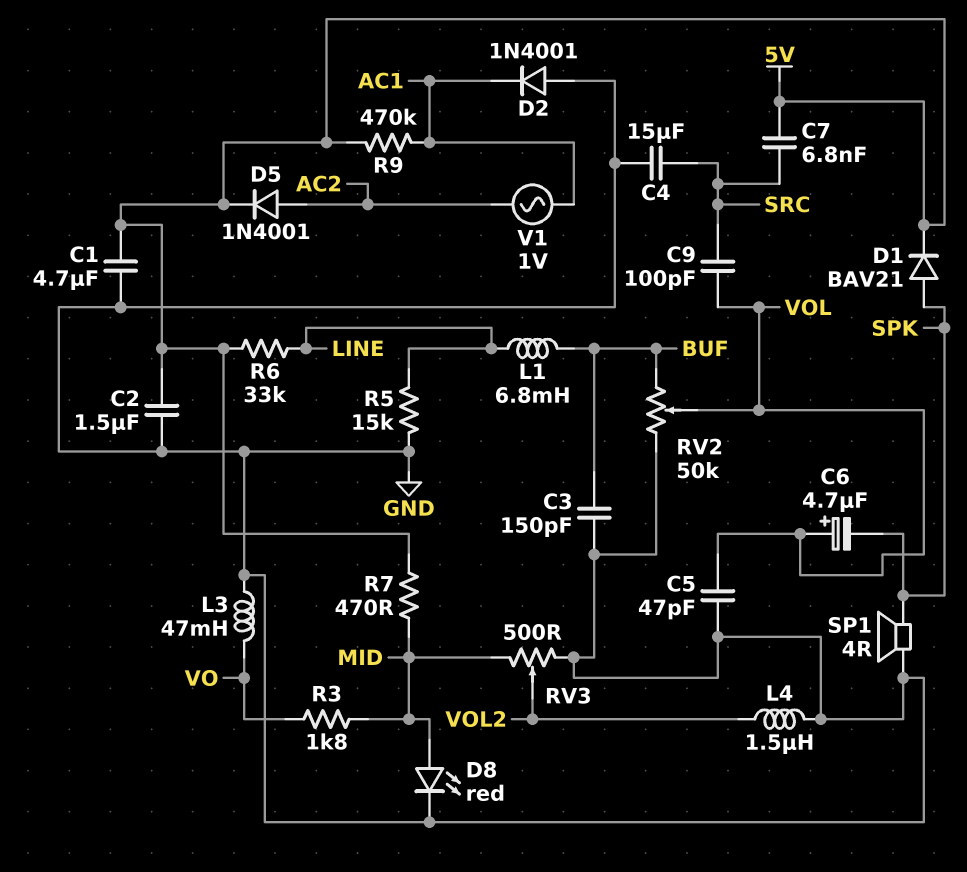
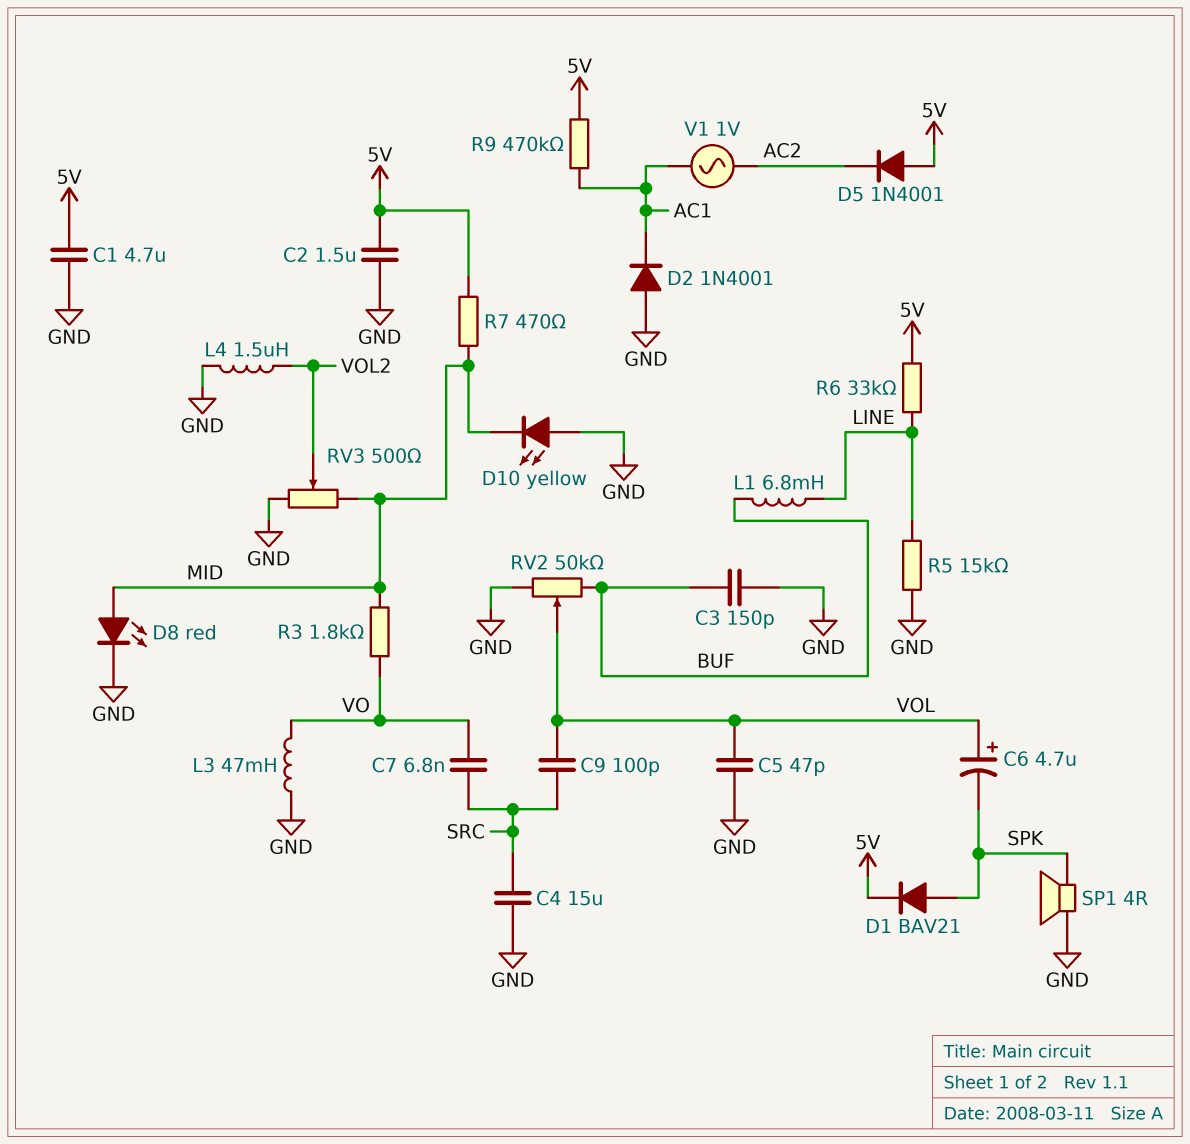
C7: 6.8nF (5V, SRC) -> 6.8nF (SRC, VO)
D5: diode 1N4001 (A AC2, K 5V) -> diode 1N4001 (A 5V, K AC2)
D10: none -> LED yellow (A GND, K MID)

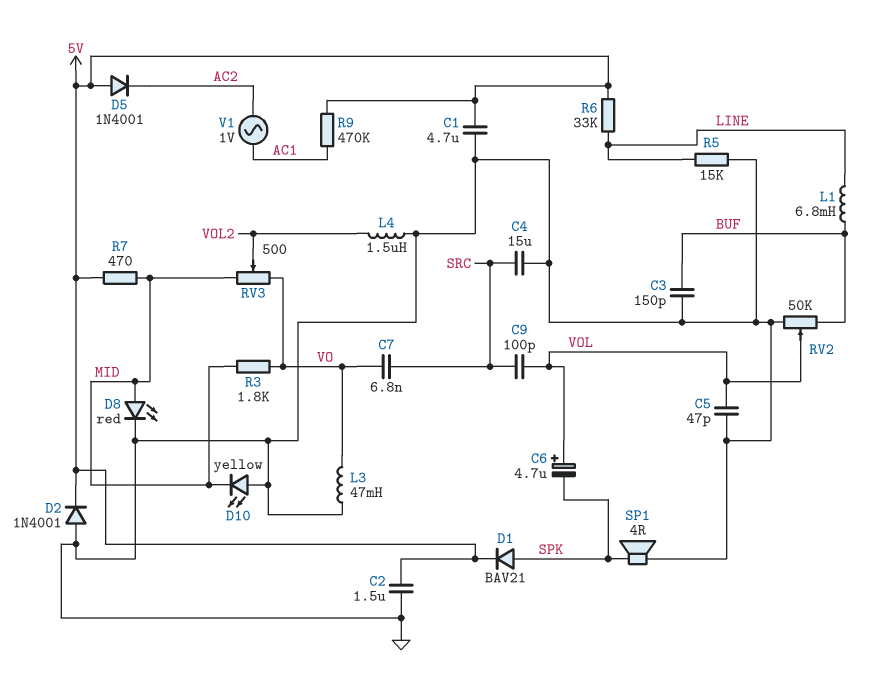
D2: diode 1N4001 (A GND, K AC1) -> diode 1N4001 (A GND, K 5V)
RV3: 500 (GND, MID, wiper VOL2) -> 500 (MID, VO, wiper VOL2)

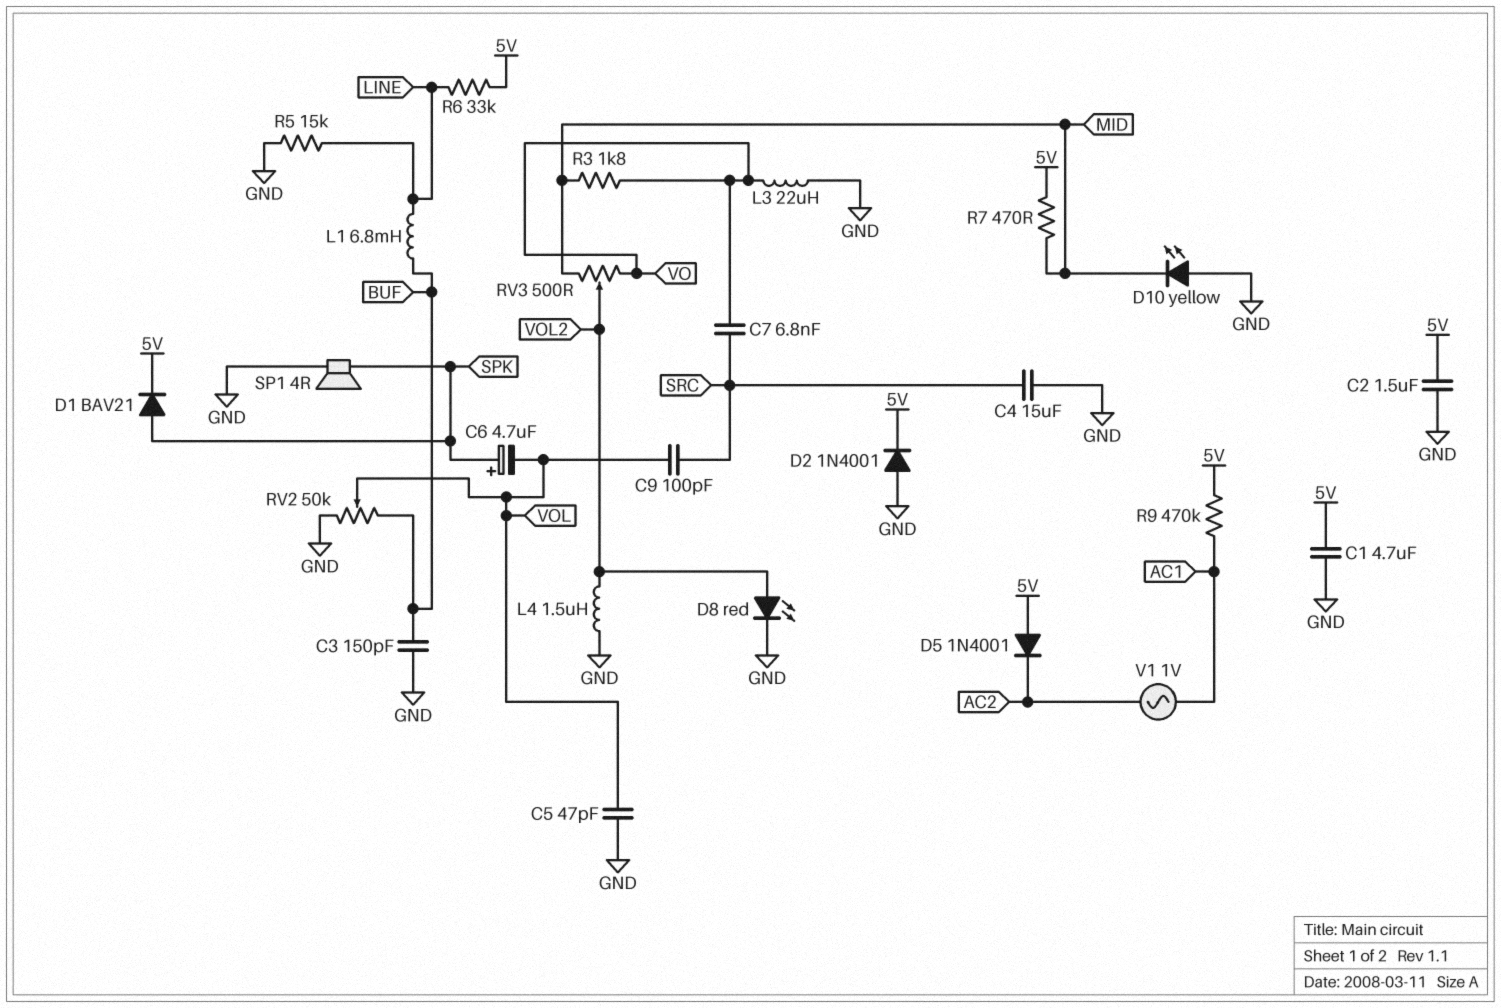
C6: 4.7uF (plus VOL, minus SPK) -> 4.7uF (plus SPK, minus VOL)
D8: LED red (A MID, K GND) -> LED red (A VOL2, K GND)
L3: 47mH (GND, VO) -> 22uH (GND, VO)

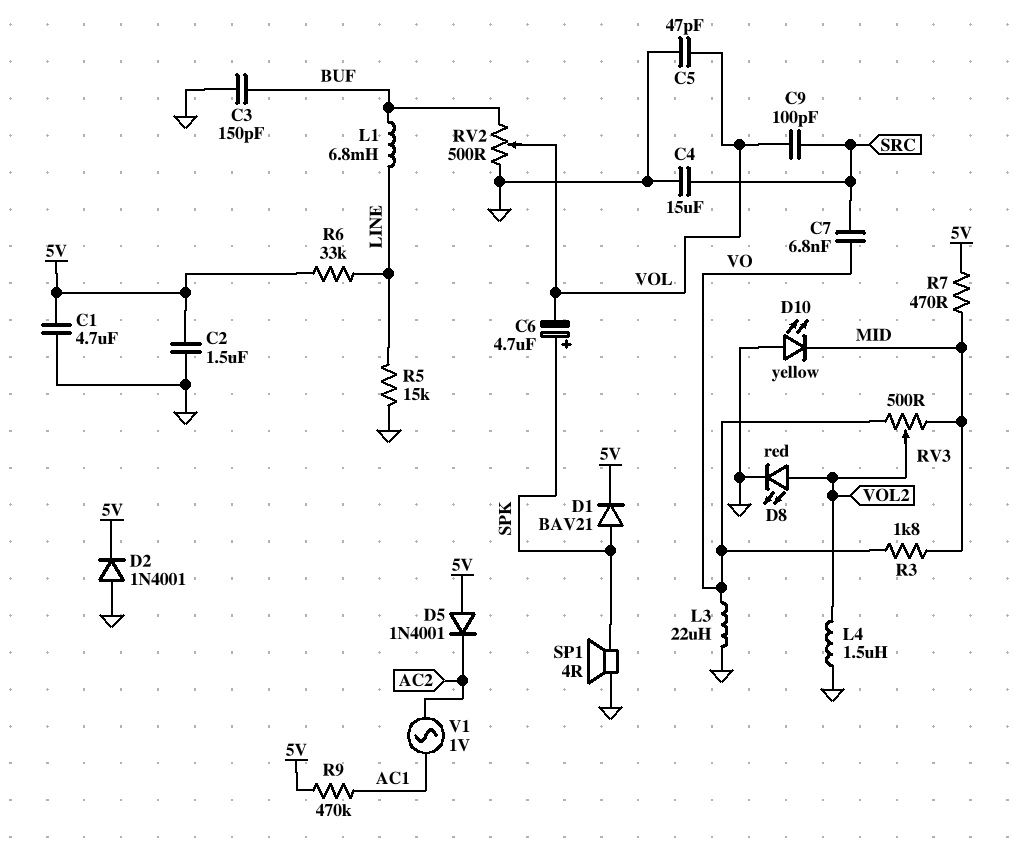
RV2: 50k (BUF, GND, wiper VOL) -> 500 (BUF, GND, wiper VOL)

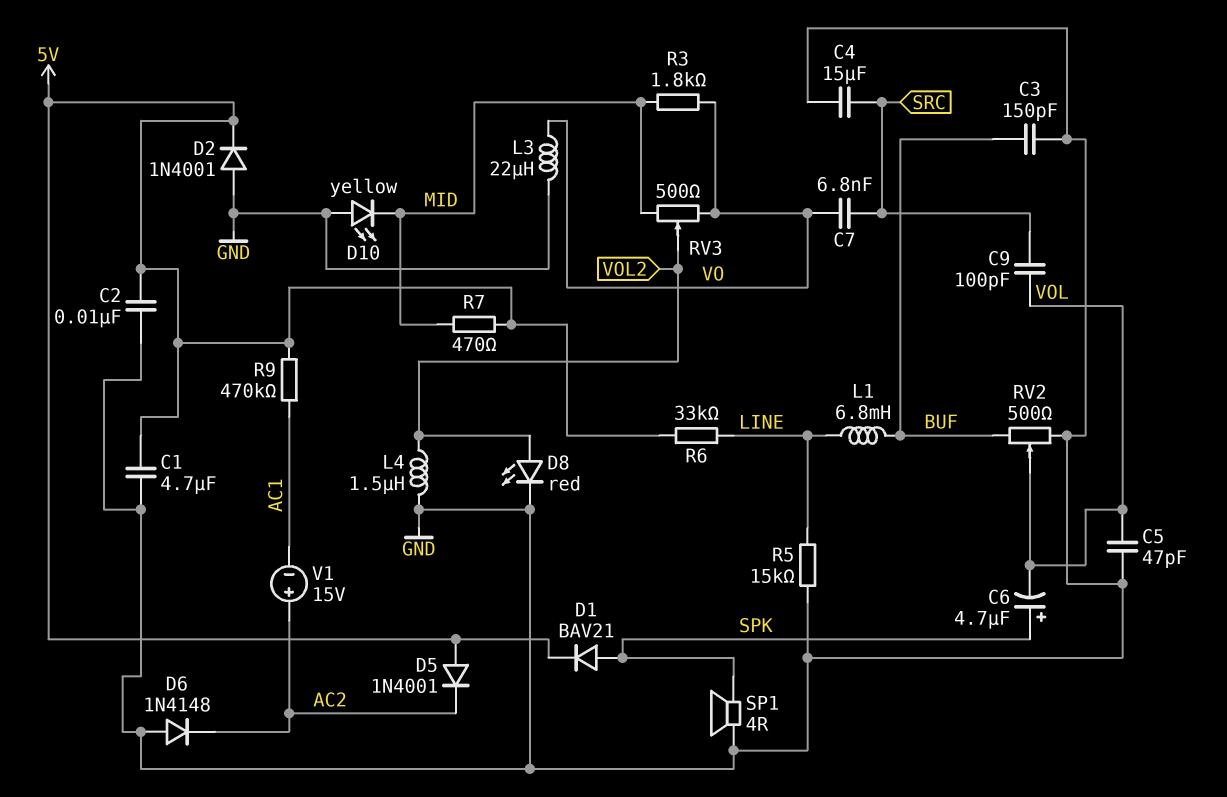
C2: 1.5uF (5V, GND) -> 10nF (5V, GND)
D6: none -> diode 1N4148 (A GND, K AC2)
V1: AC 1V (AC1, AC2) -> 15V (plus AC2, minus AC1)

